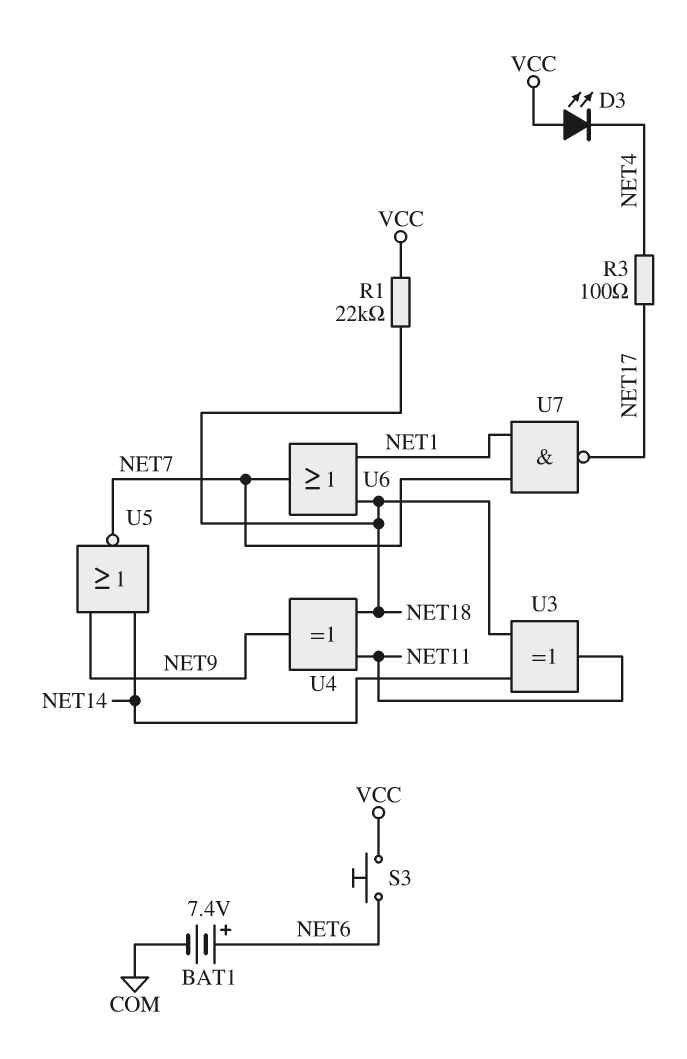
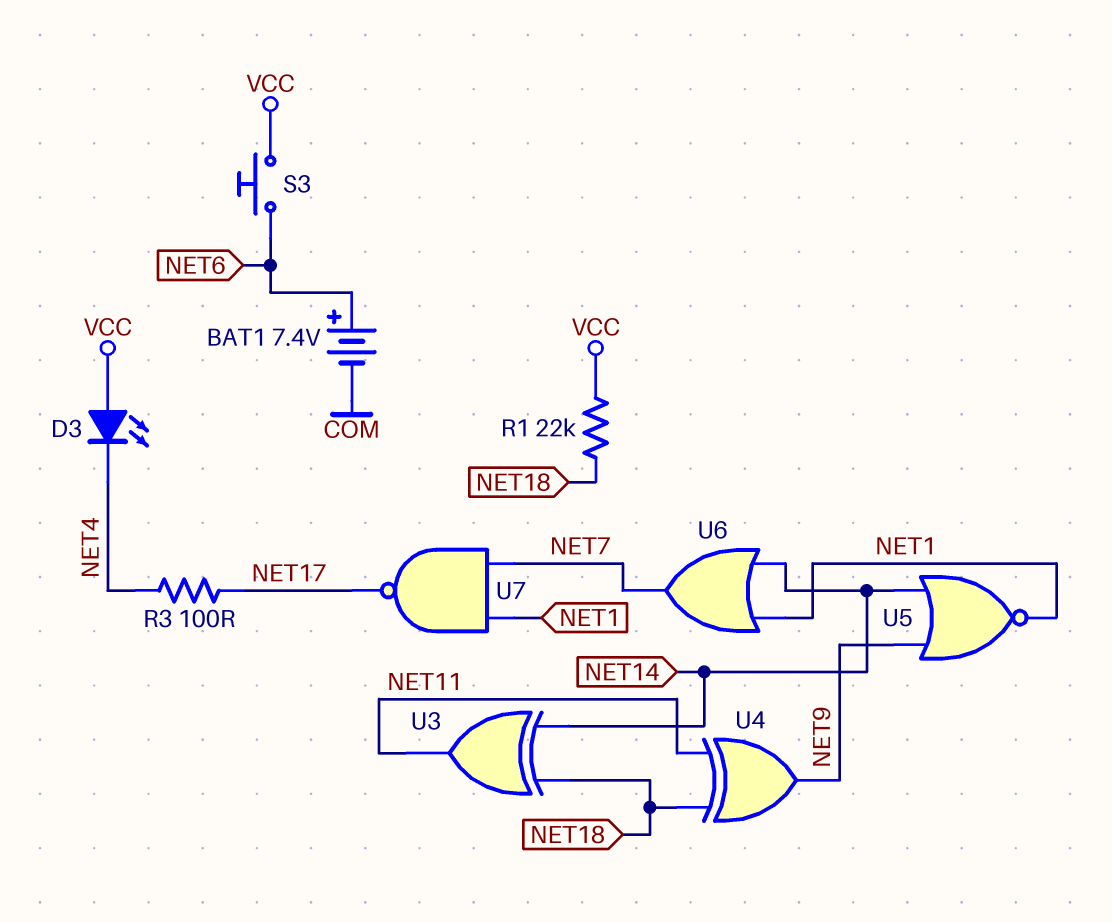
U5: NOR (in NET9, in NET14, out NET7) -> NOR (in NET9, in NET14, out NET1)
U6: OR (in NET1, in NET18, out NET7) -> OR (in NET1, in NET14, out NET7)

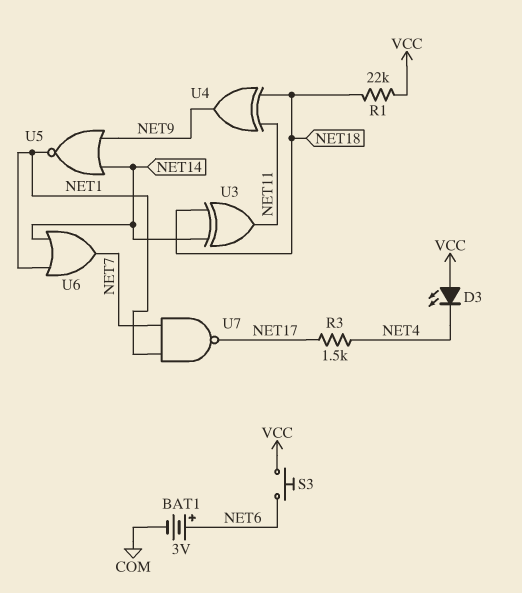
BAT1: 7.4V (plus NET6, minus COM) -> 3V (plus NET6, minus COM)
R3: 100 (NET4, NET17) -> 1.5k (NET4, NET17)

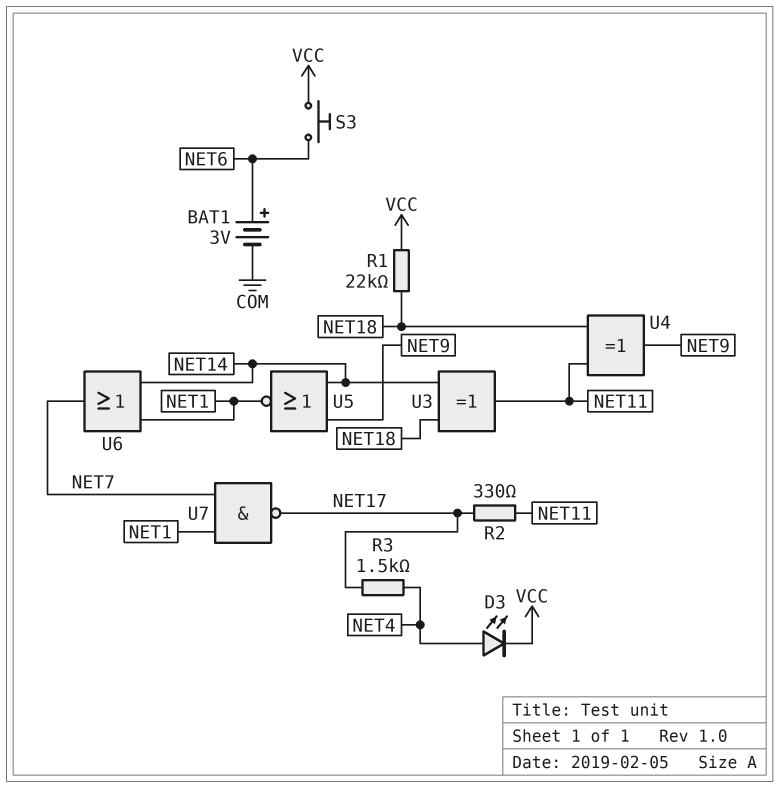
D3: LED (A VCC, K NET4) -> LED (A NET4, K VCC)
R2: none -> 330 (NET11, NET17)

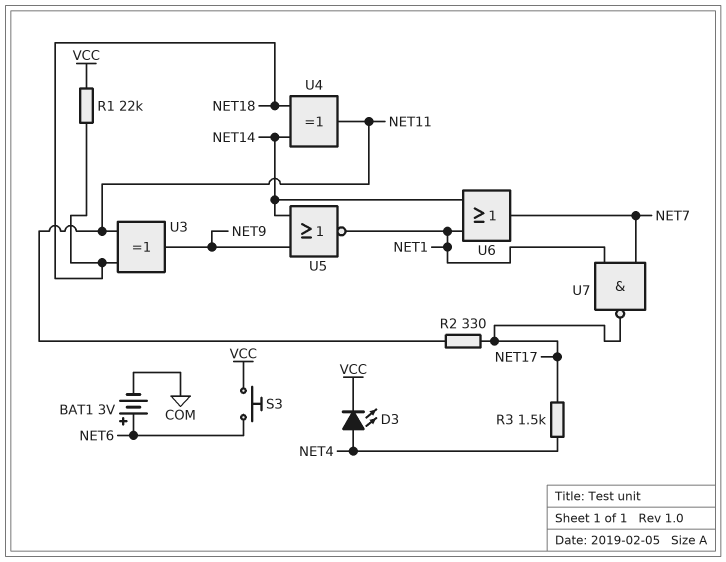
U3: XOR (in NET14, in NET18, out NET11) -> XOR (in NET11, in NET18, out NET9)
U4: XOR (in NET11, in NET18, out NET9) -> XOR (in NET14, in NET18, out NET11)

